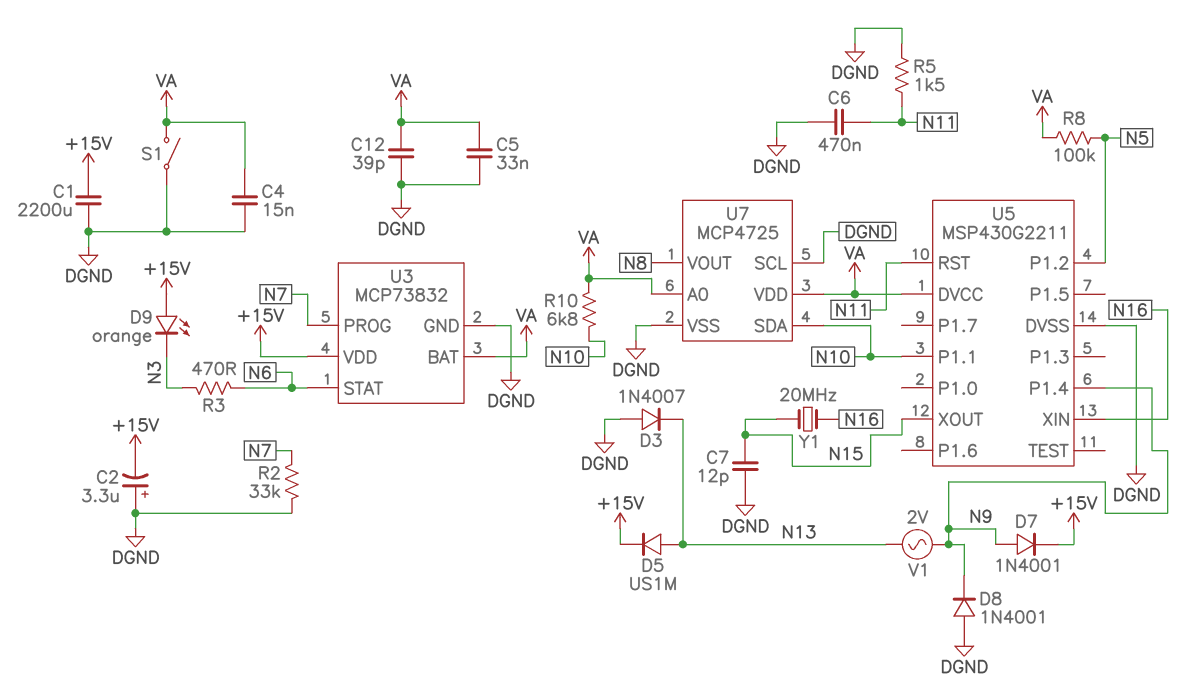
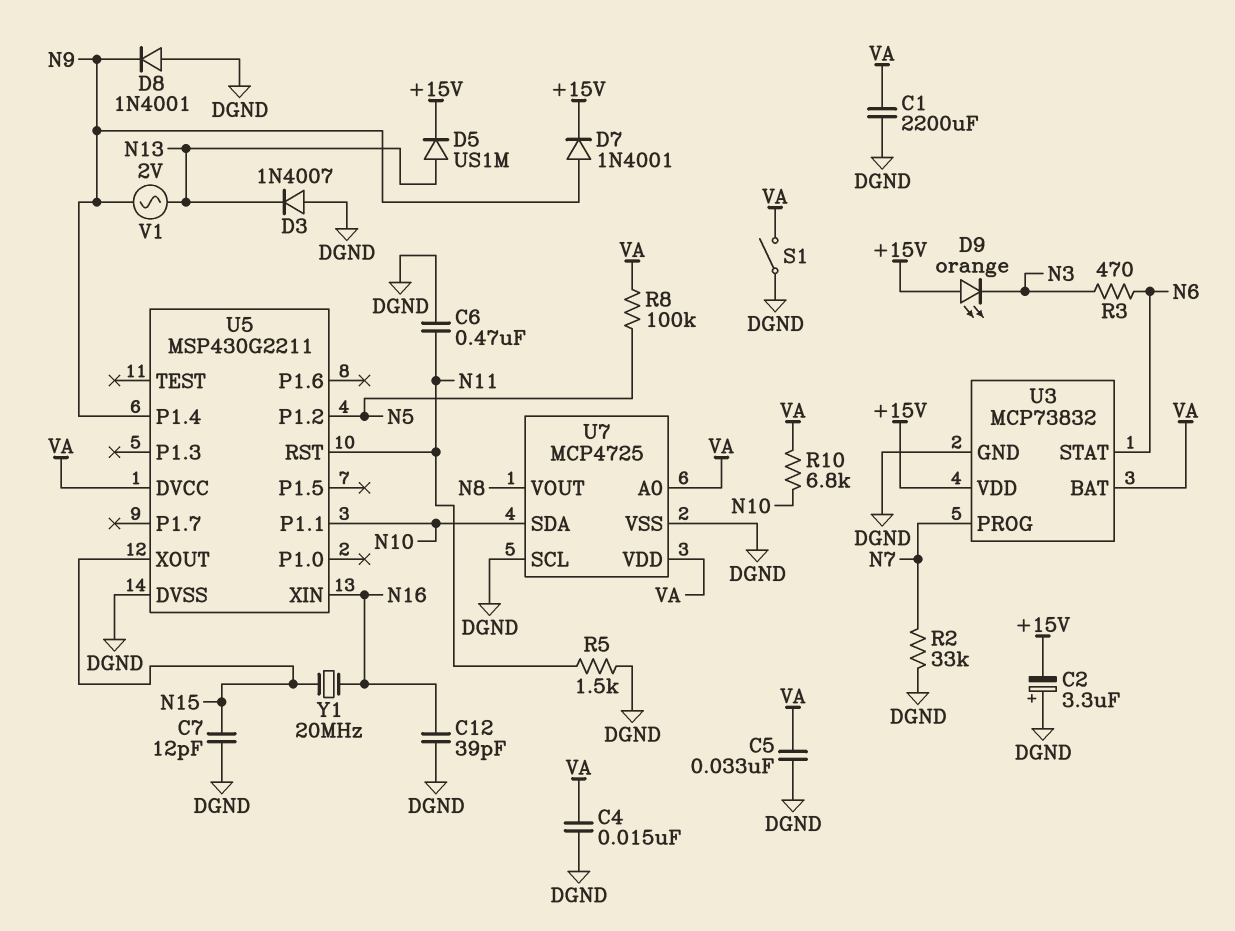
C1: 2200uF (+15V, DGND) -> 2200uF (DGND, VA)
C12: 39pF (DGND, VA) -> 39pF (DGND, N16)

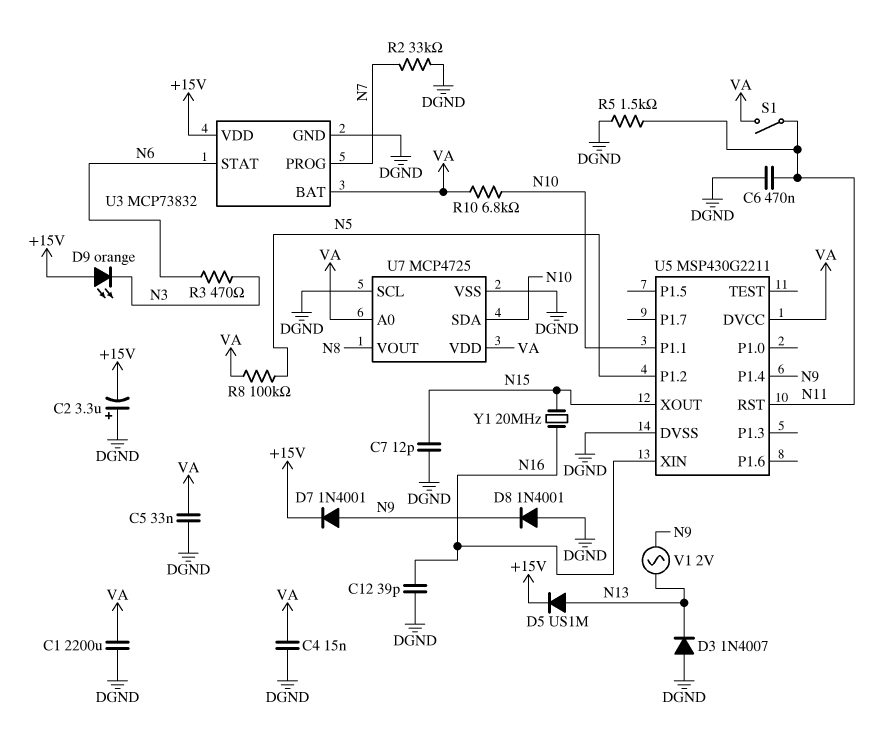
S1: switch (DGND, VA) -> switch (N11, VA)

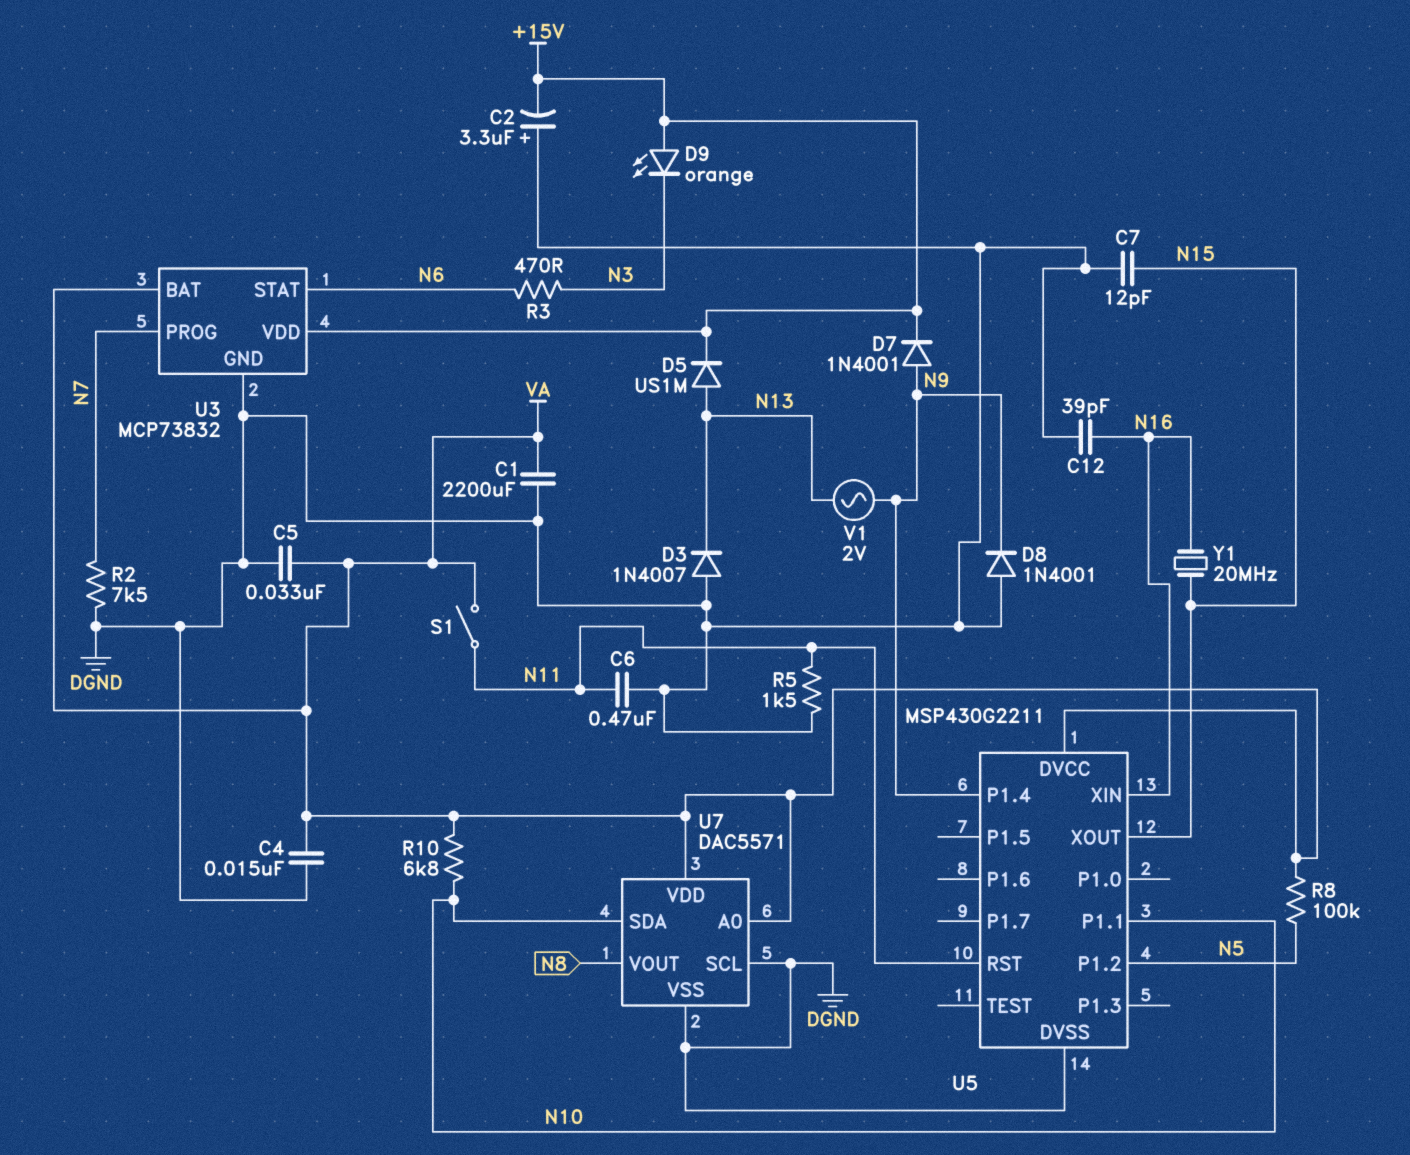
R2: 33k (DGND, N7) -> 7.5k (DGND, N7)
U7: MCP4725 -> DAC5571

